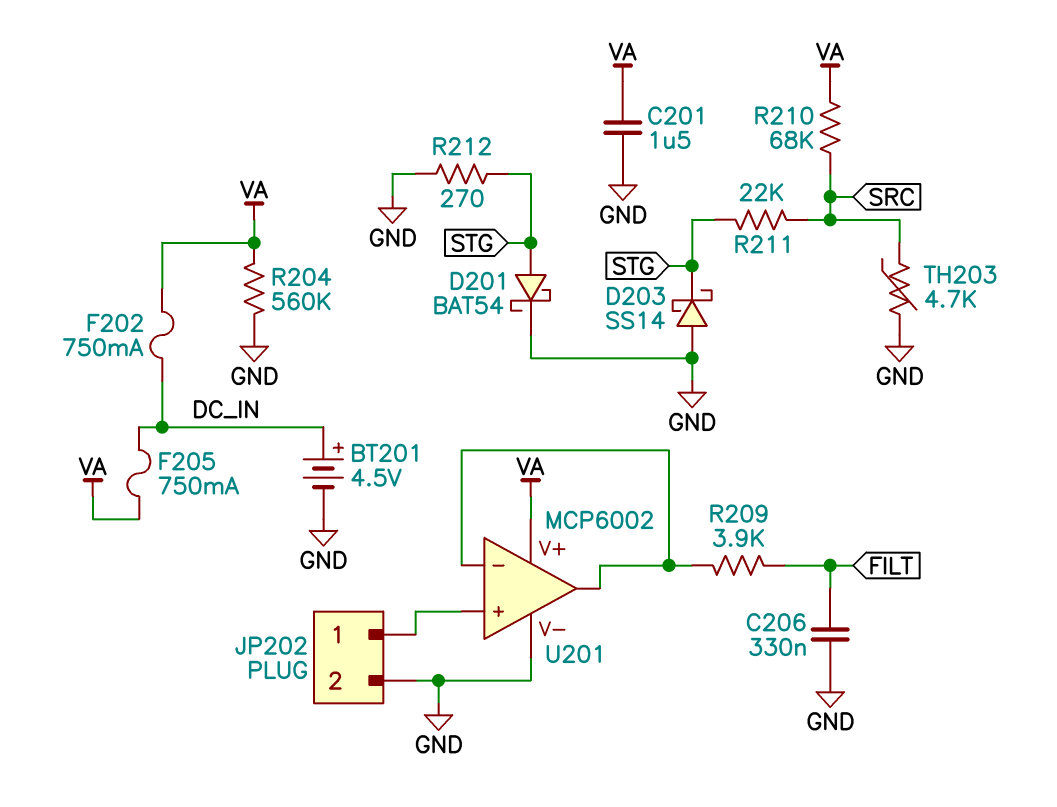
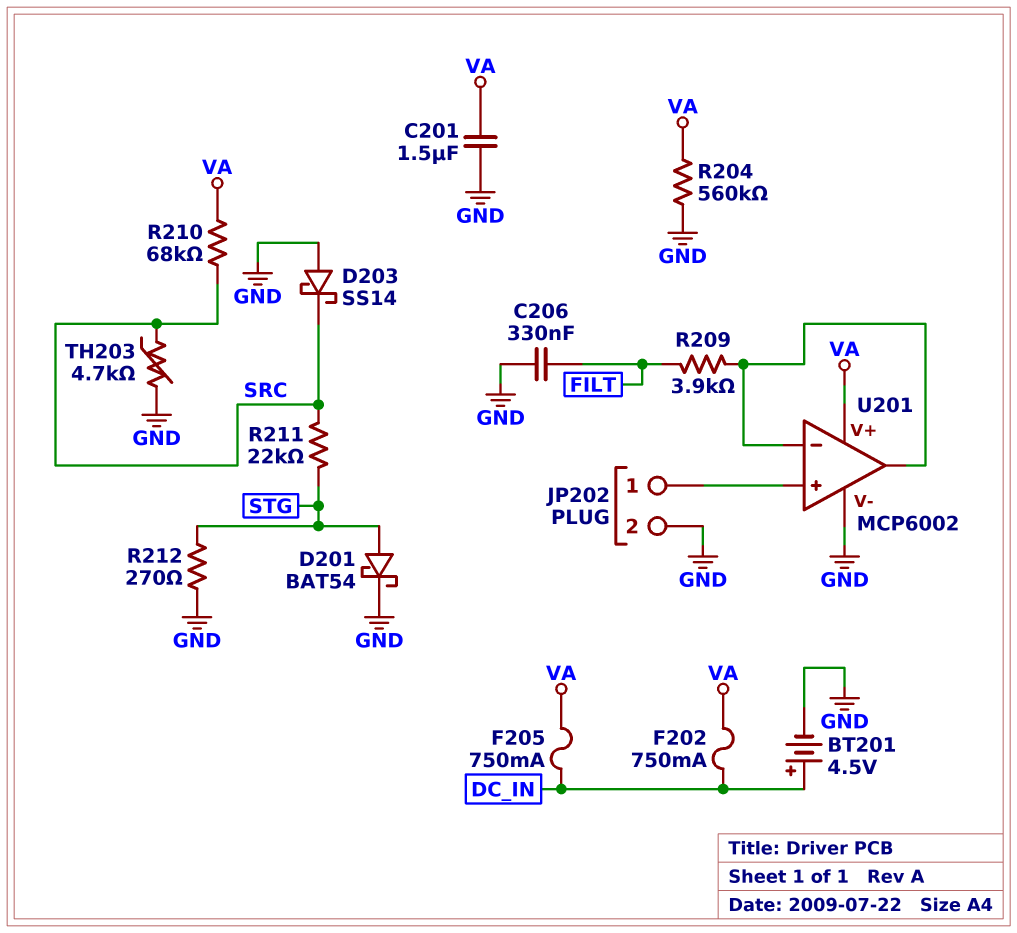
D203: schottky SS14 (A GND, K STG) -> schottky SS14 (A GND, K SRC)

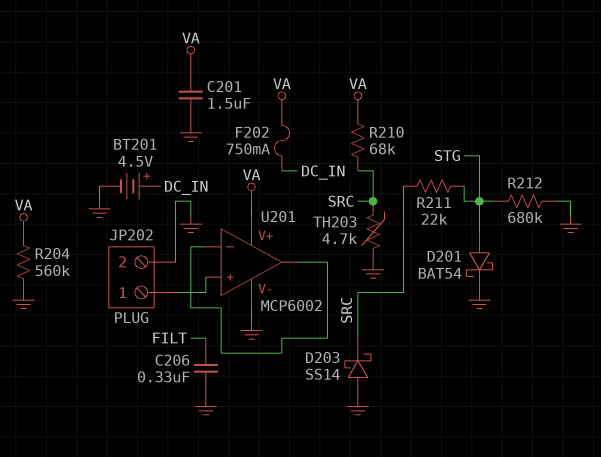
F205: 750mA (DC_IN, VA) -> none
R209: 3.9k (FILT, U201/in-) -> none
R212: 270 (GND, STG) -> 680k (GND, STG)

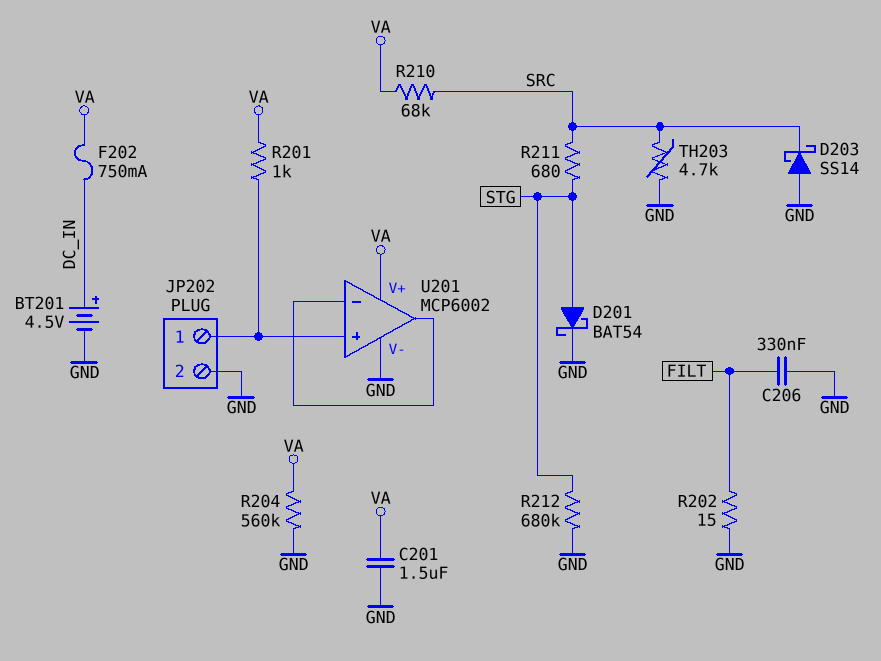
R201: none -> 1k (JP202/1, VA)
R202: none -> 15 (FILT, GND)
R211: 22k (SRC, STG) -> 680 (SRC, STG)

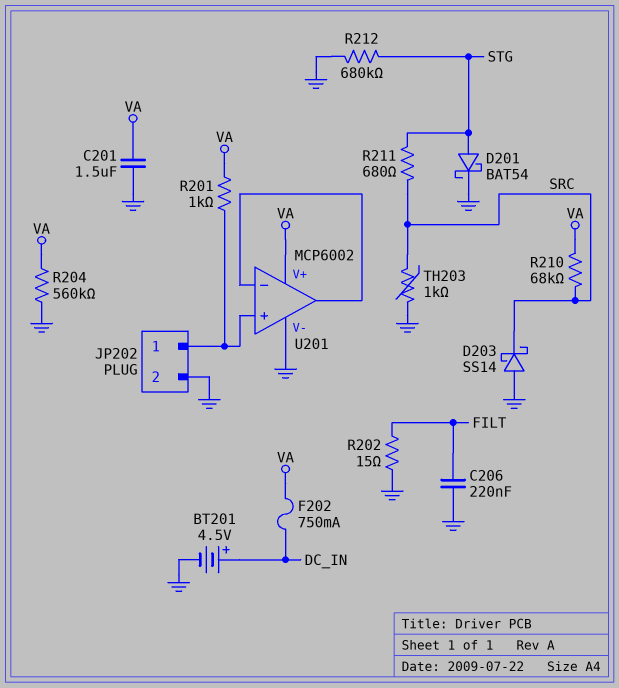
C206: 330nF (FILT, GND) -> 220nF (FILT, GND)
TH203: 4.7k (GND, SRC) -> 1k (GND, SRC)

